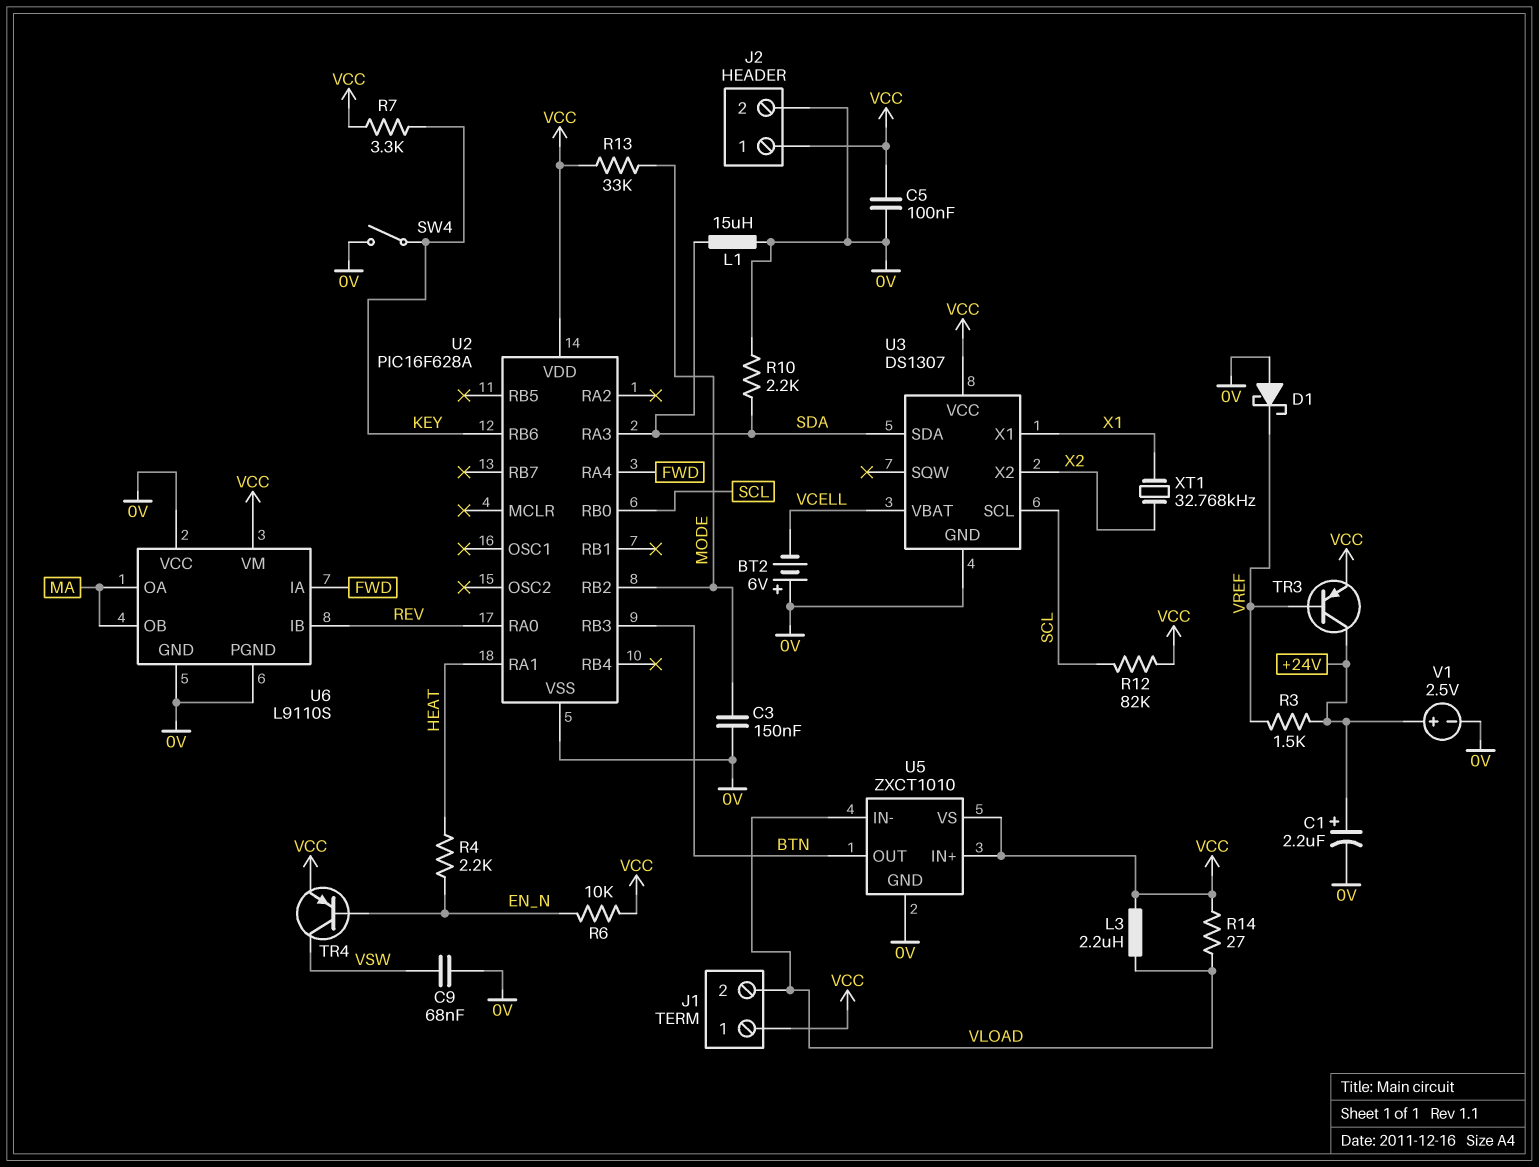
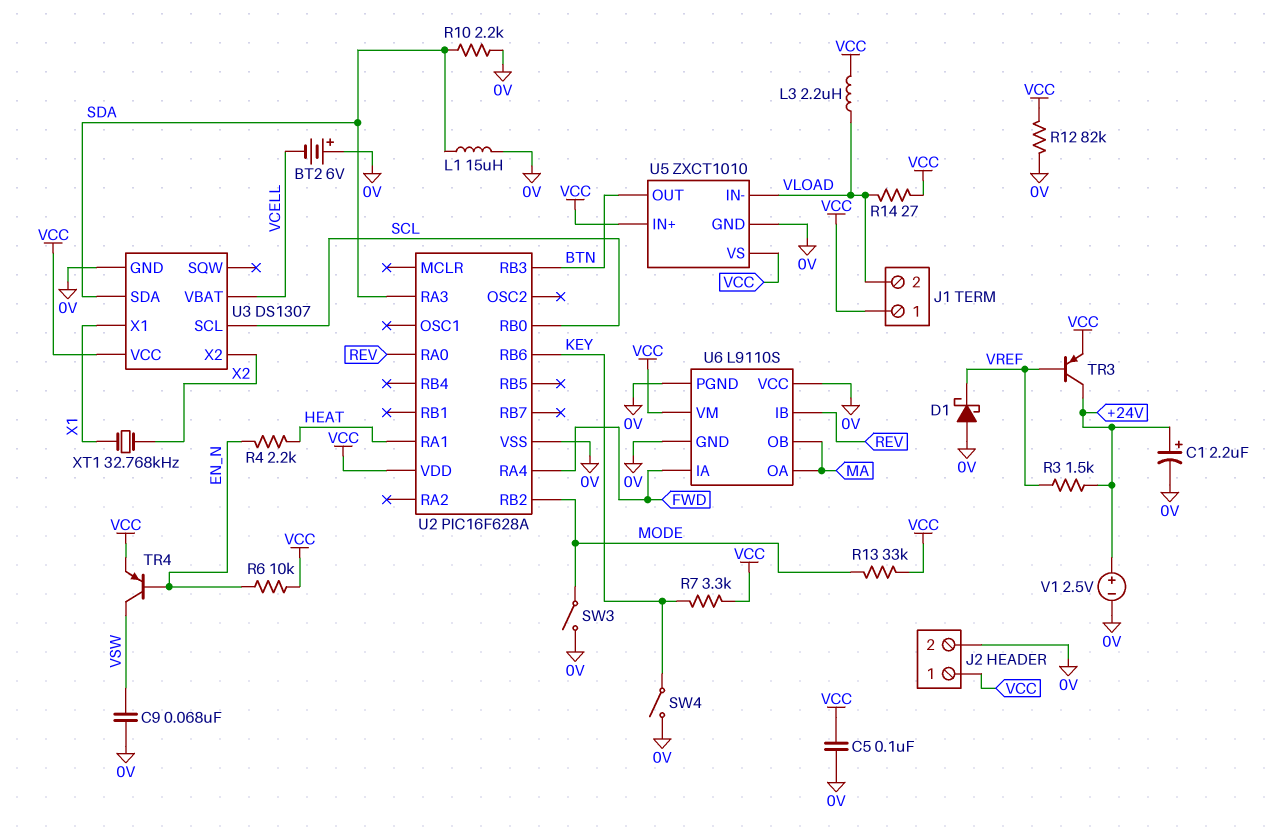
C3: 150nF (0V, MODE) -> none
R12: 82k (SCL, VCC) -> 82k (0V, VCC)
SW3: none -> switch (0V, MODE)

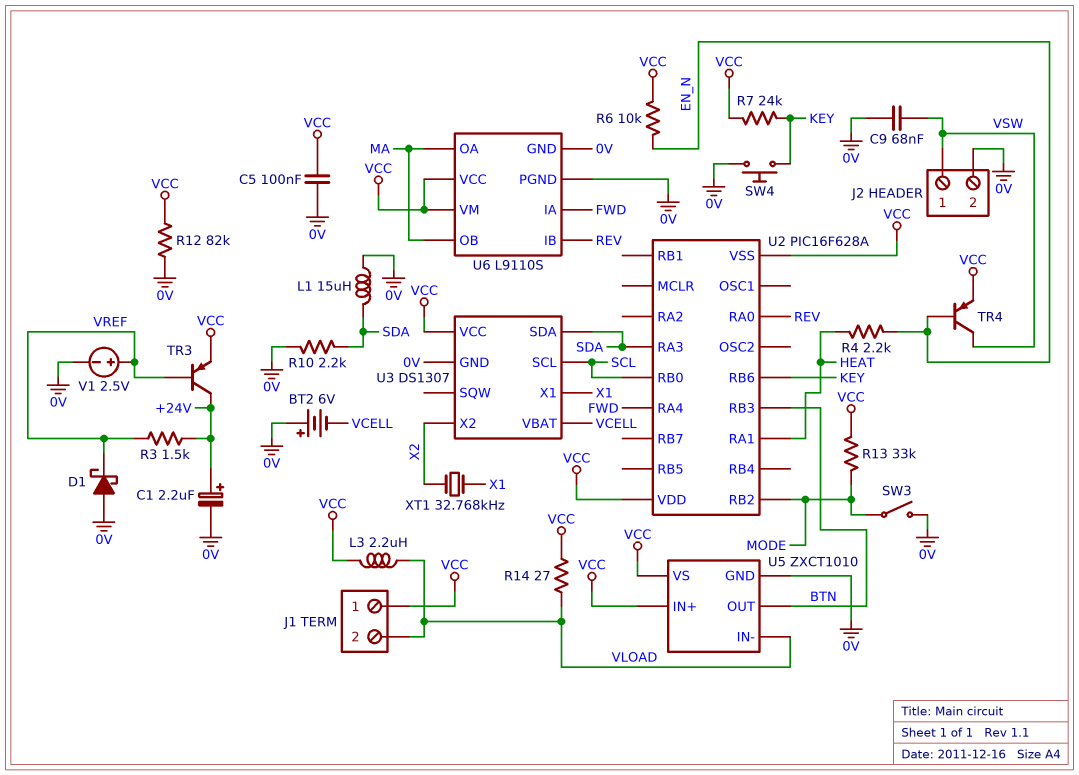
J2 pin 1: VCC -> VSW
R7: 3.3k (KEY, VCC) -> 24k (KEY, VCC)
SW4: switch (0V, KEY) -> button (0V, KEY)
U2 pin VSS: 0V -> VCC
U6 pin VCC: 0V -> VCC
V1: 2.5V (plus +24V, minus 0V) -> 2.5V (plus VREF, minus 0V)

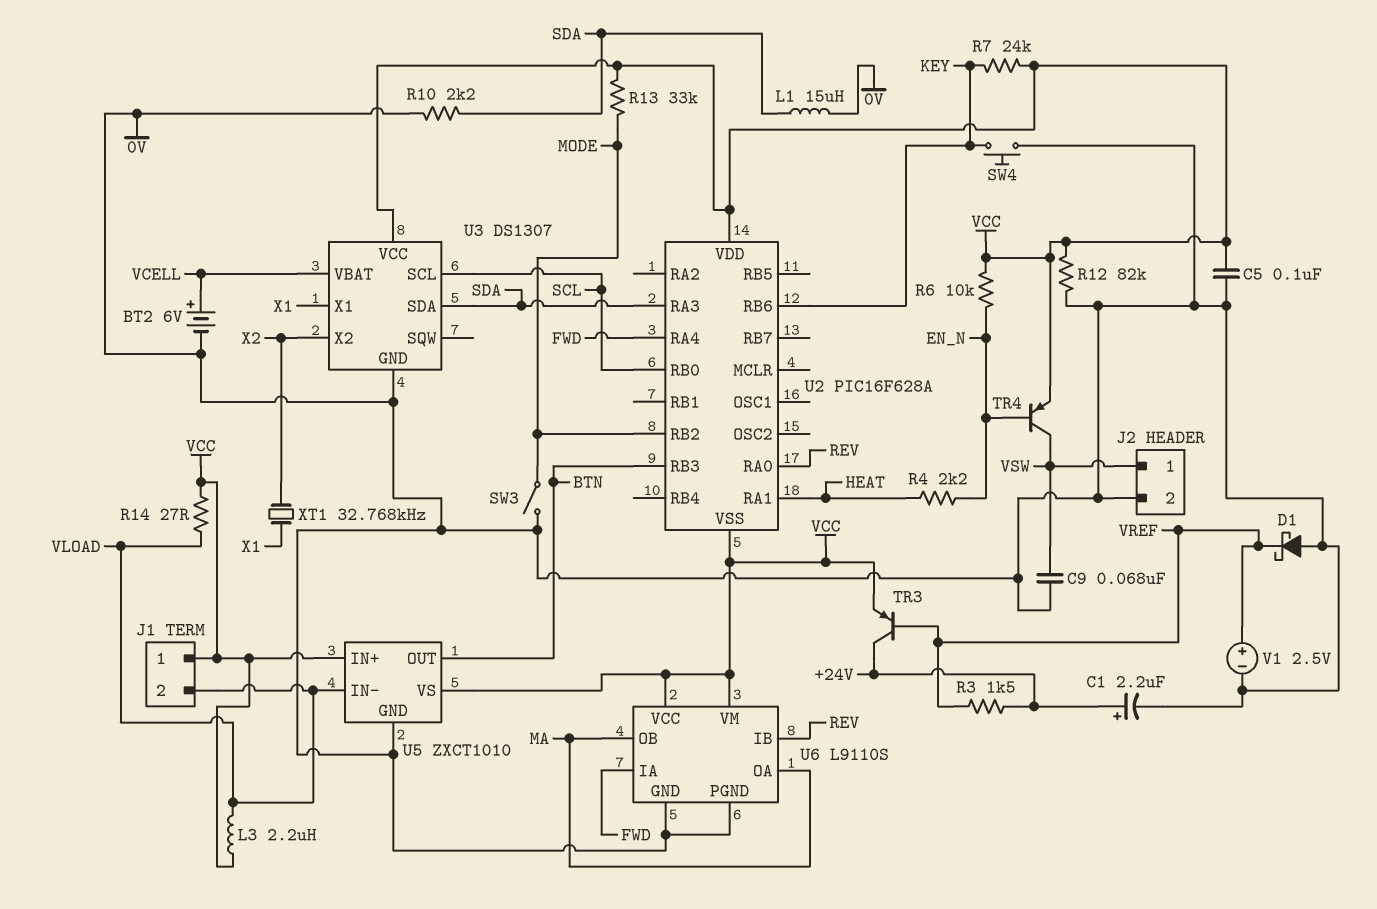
BT2: 6V (plus 0V, minus VCELL) -> 6V (plus VCELL, minus 0V)

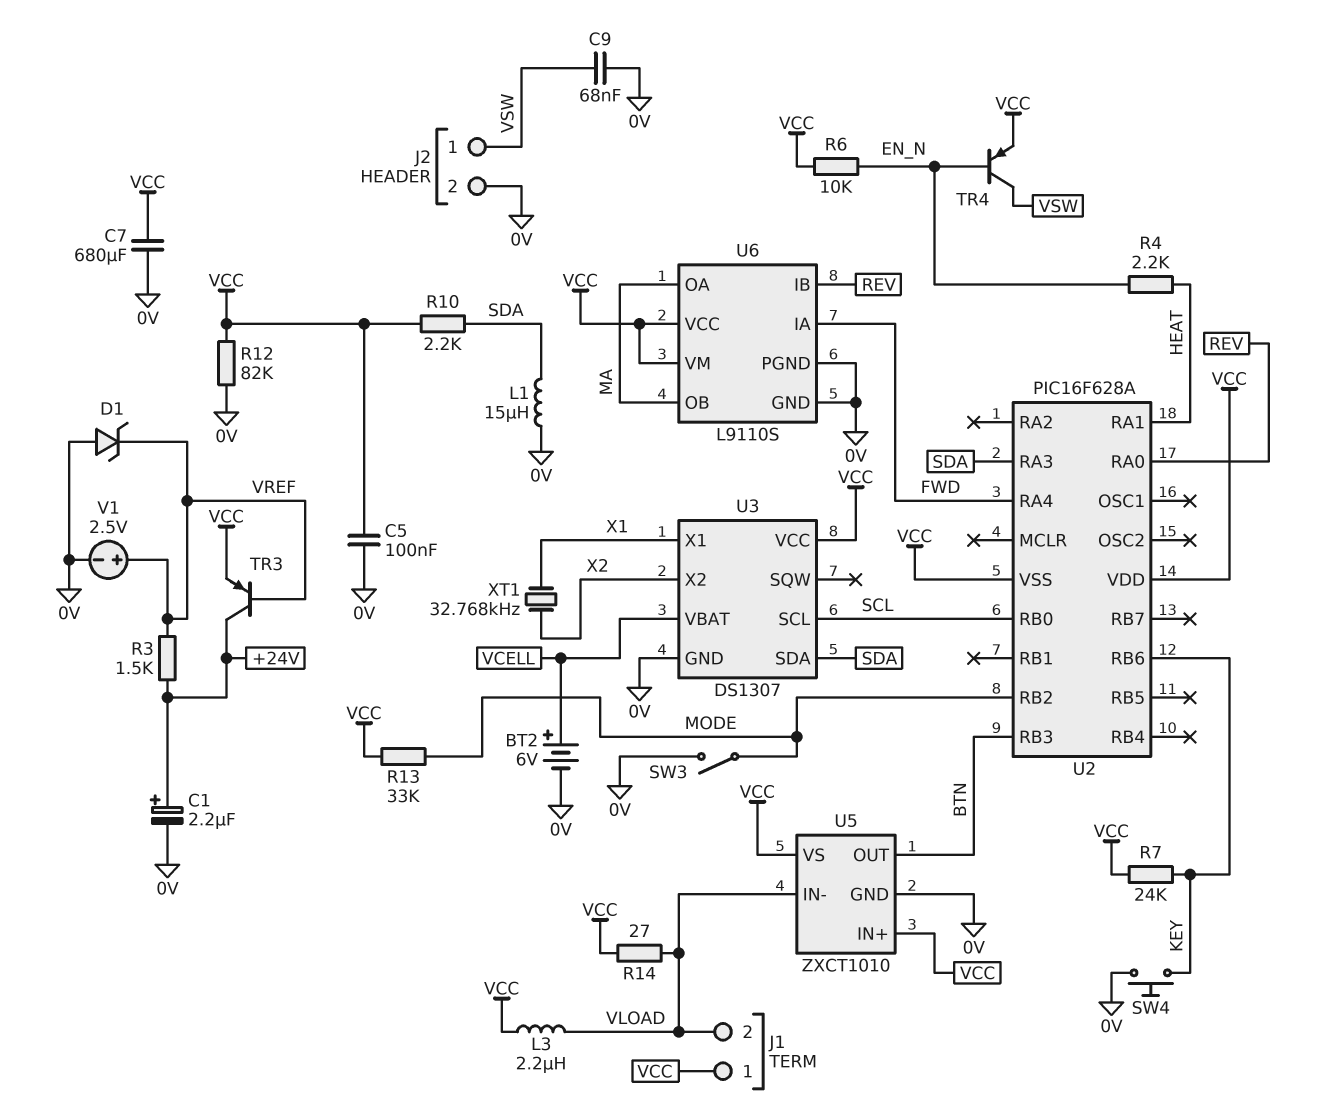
C7: none -> 680uF (0V, VCC)
D1: schottky (A 0V, K VREF) -> zener (A 0V, K VREF)
R10: 2.2k (0V, SDA) -> 2.2k (SDA, VCC)

